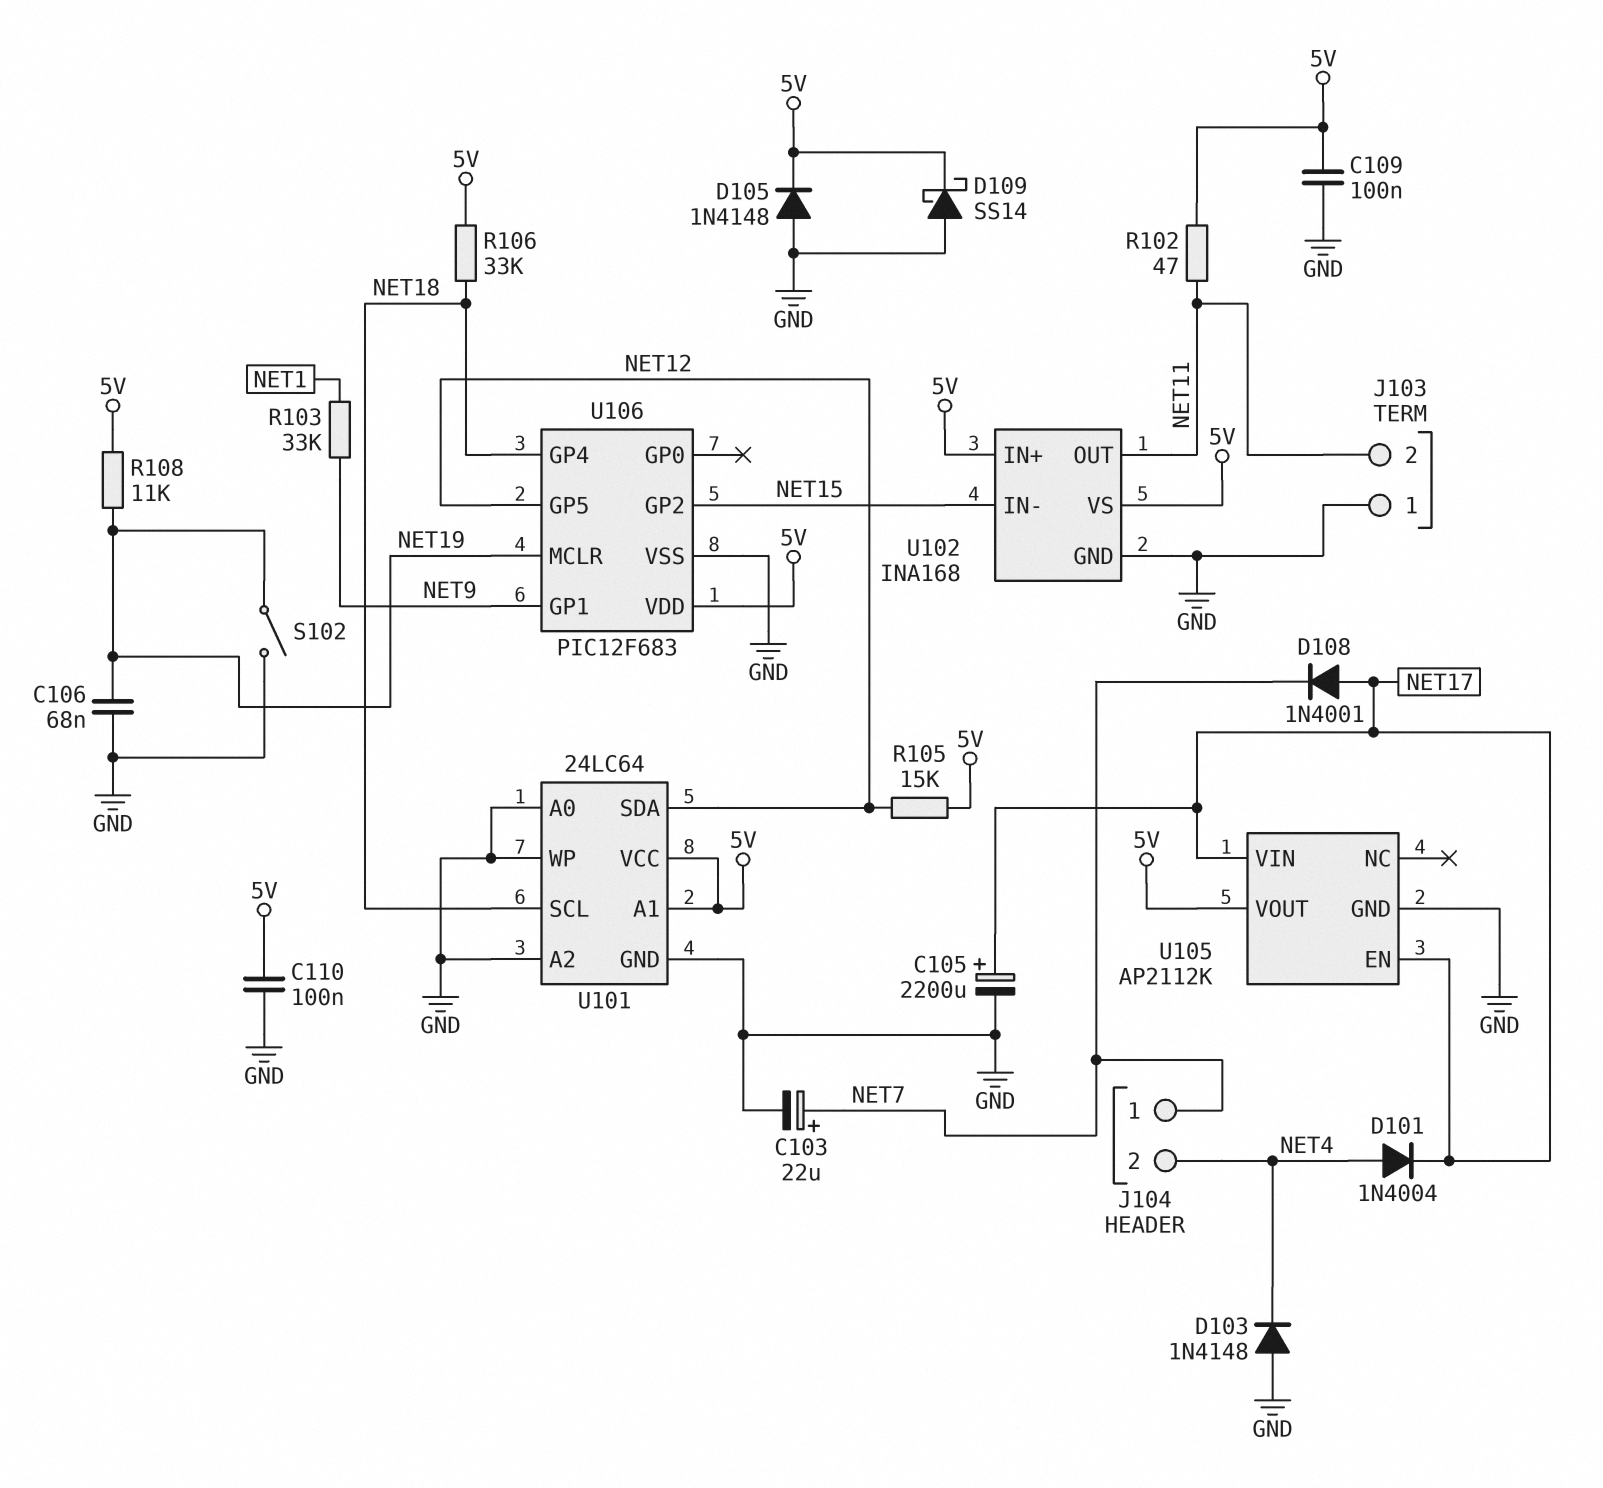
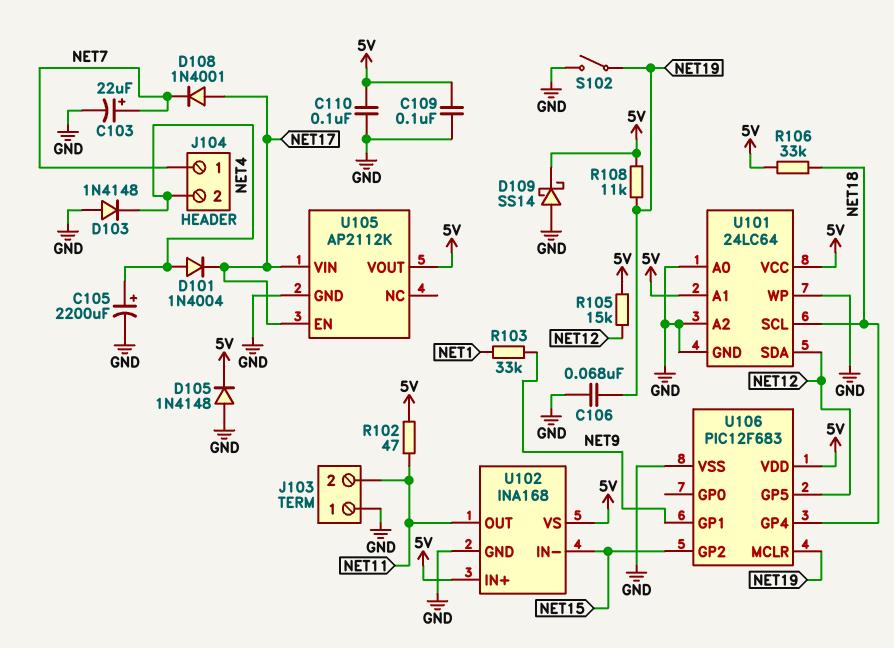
C105: 2200uF (plus NET17, minus GND) -> 2200uF (plus NET4, minus GND)

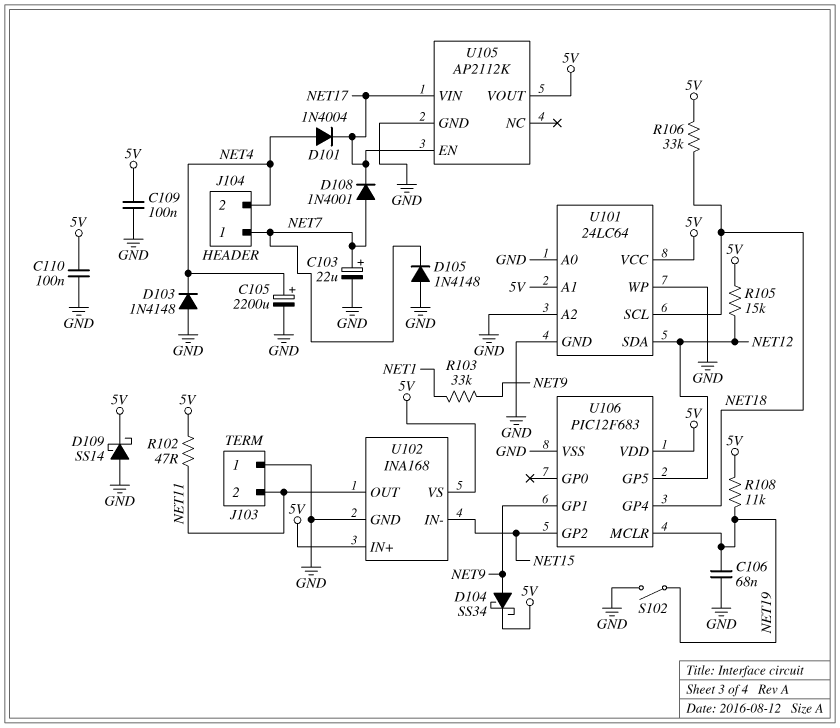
D104: none -> schottky SS34 (A NET9, K 5V)
D105: diode 1N4148 (A GND, K 5V) -> diode 1N4148 (A GND, K NET7)
D108: diode 1N4001 (A NET17, K NET7) -> diode 1N4001 (A NET7, K NET17)

